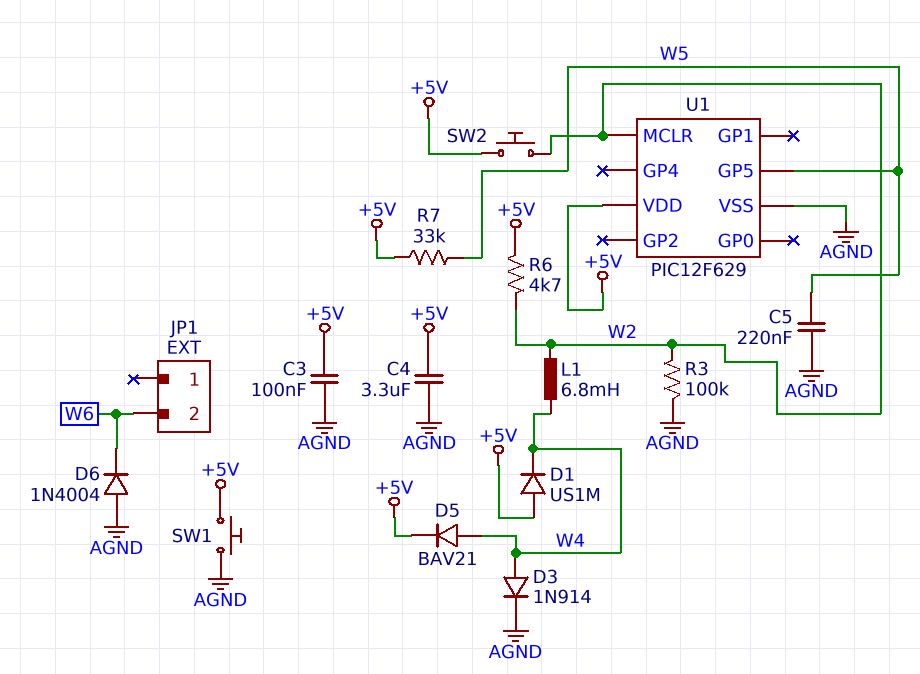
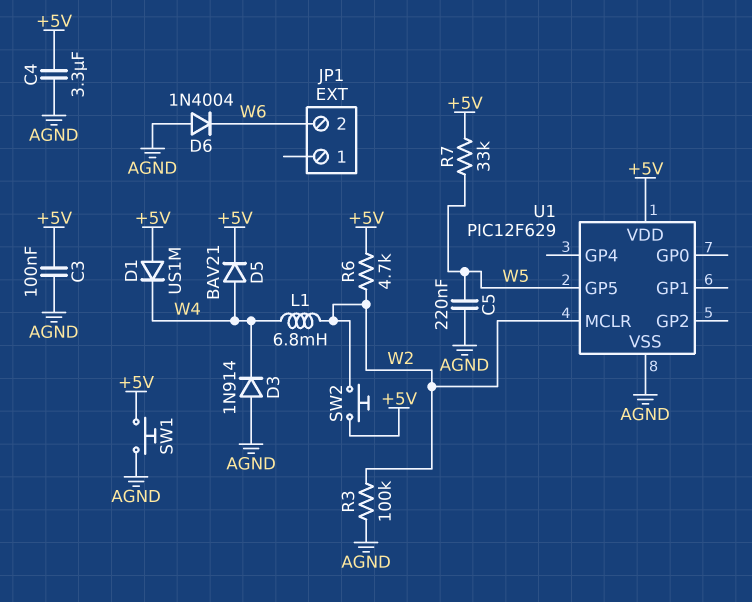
D3: diode 1N914 (A W4, K AGND) -> diode 1N914 (A AGND, K W4)

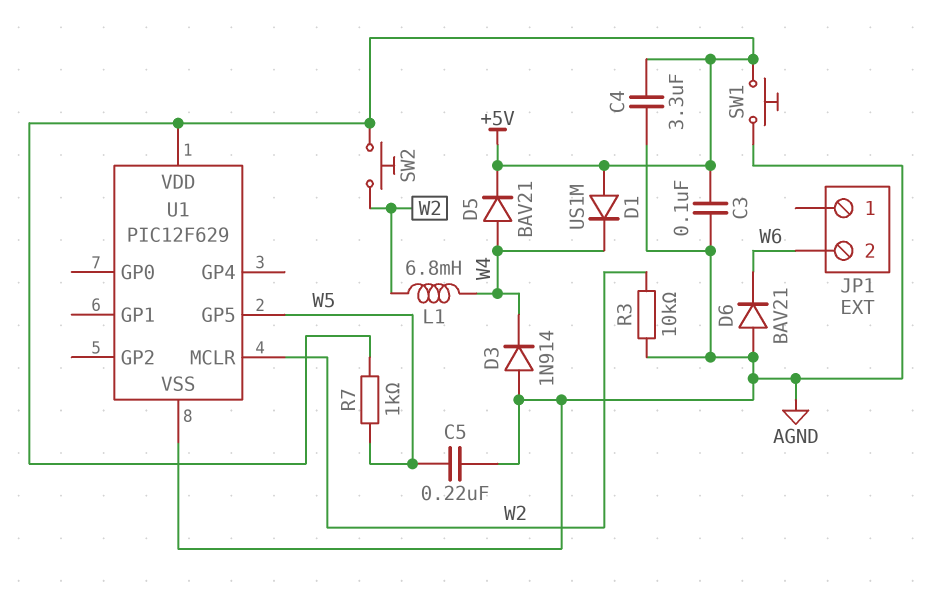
D6: diode 1N4004 (A AGND, K W6) -> diode BAV21 (A AGND, K W6)
R3: 100k (AGND, W2) -> 10k (AGND, W2)
R6: 4.7k (+5V, W2) -> none
R7: 33k (+5V, W5) -> 1k (+5V, W5)

